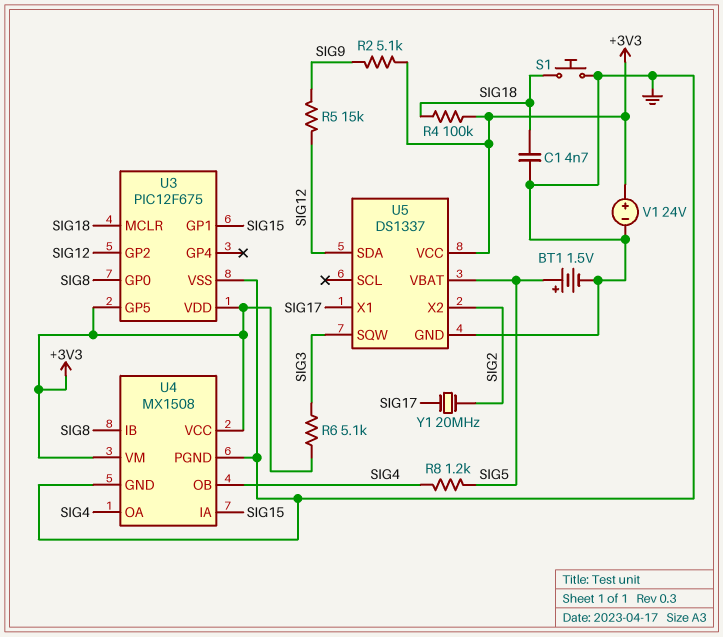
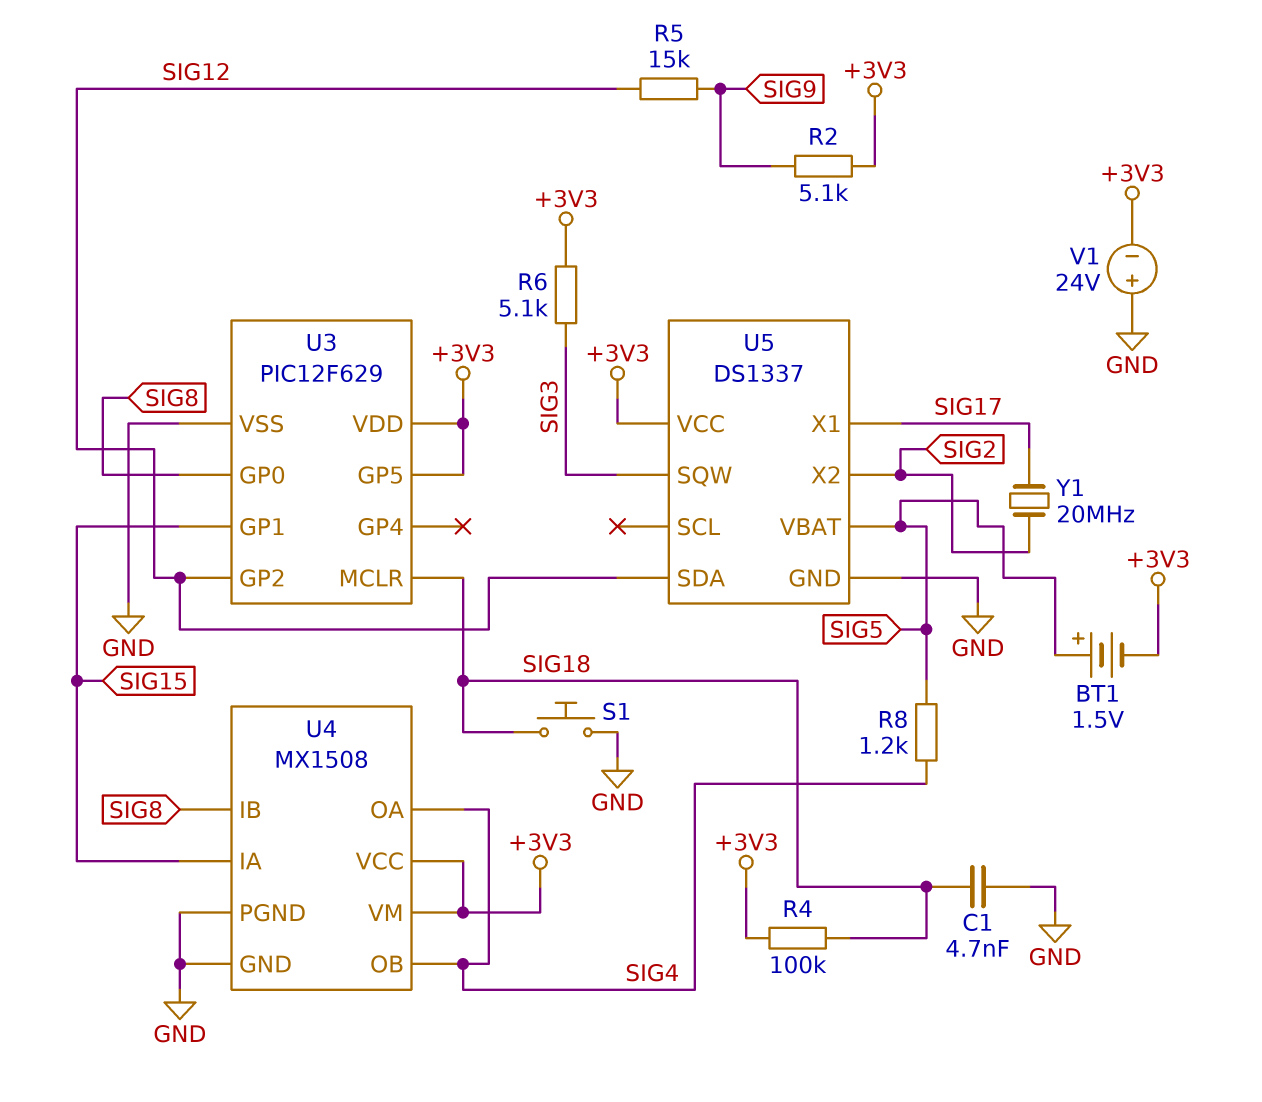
BT1: 1.5V (plus SIG5, minus GND) -> 1.5V (plus SIG5, minus +3V3)
U3: PIC12F675 -> PIC12F629
V1: 24V (plus +3V3, minus GND) -> 24V (plus GND, minus +3V3)

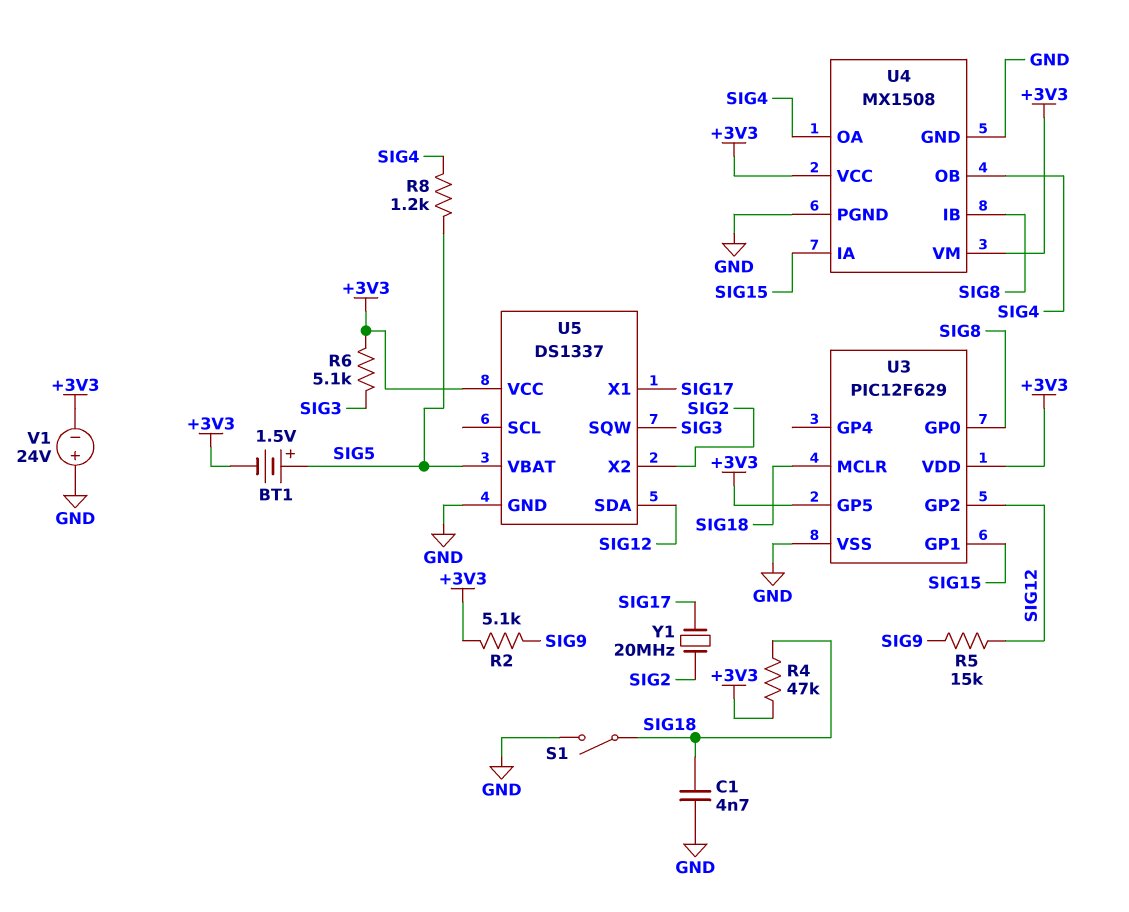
R4: 100k (+3V3, SIG18) -> 47k (+3V3, SIG18)
S1: button (GND, SIG18) -> switch (GND, SIG18)

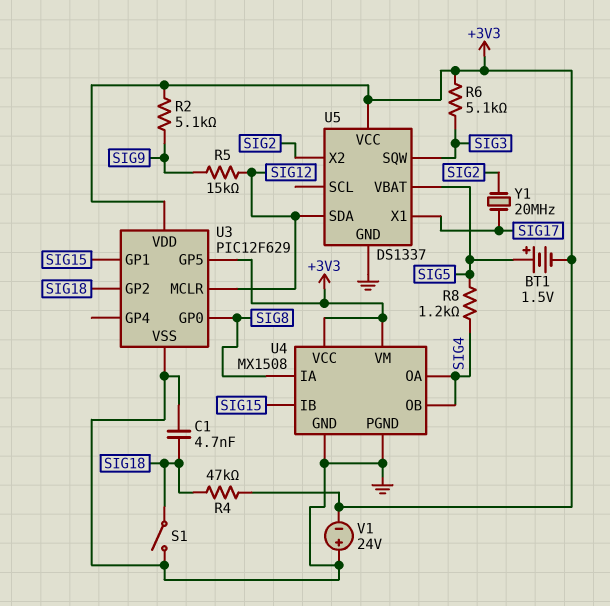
U3 pin GP2: SIG12 -> SIG18
U3 pin MCLR: SIG18 -> SIG12
U4 pin IA: SIG15 -> SIG8
U4 pin IB: SIG8 -> SIG15

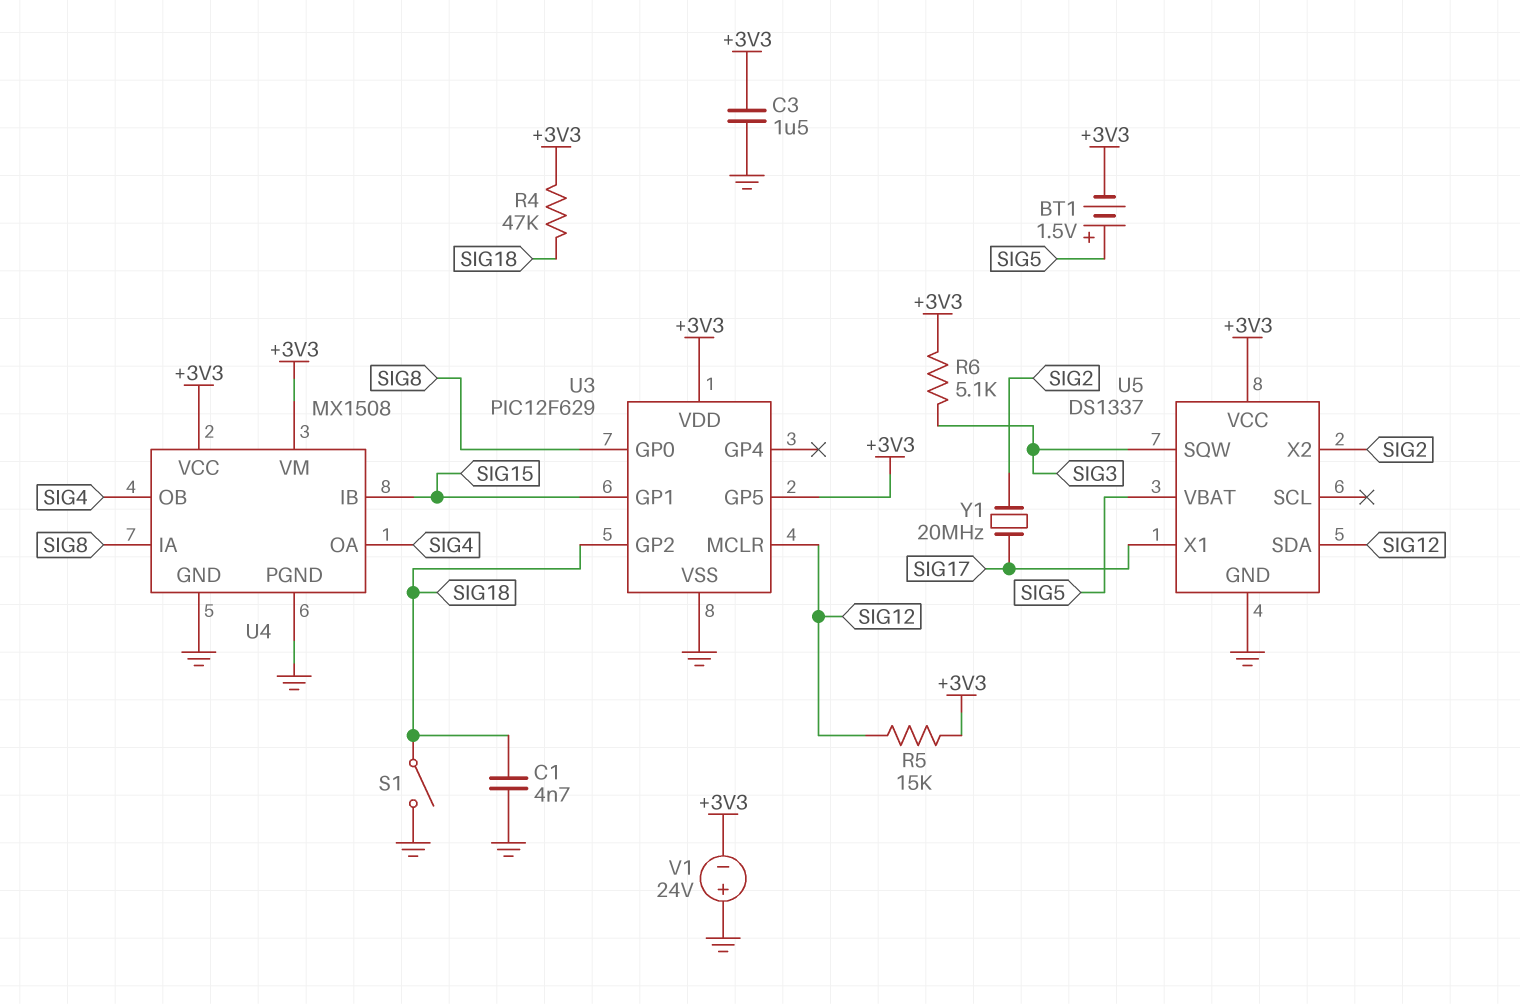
C3: none -> 1.5uF (+3V3, GND)
R2: 5.1k (+3V3, SIG9) -> none
R5: 15k (SIG9, SIG12) -> 15k (+3V3, SIG12)
R8: 1.2k (SIG4, SIG5) -> none

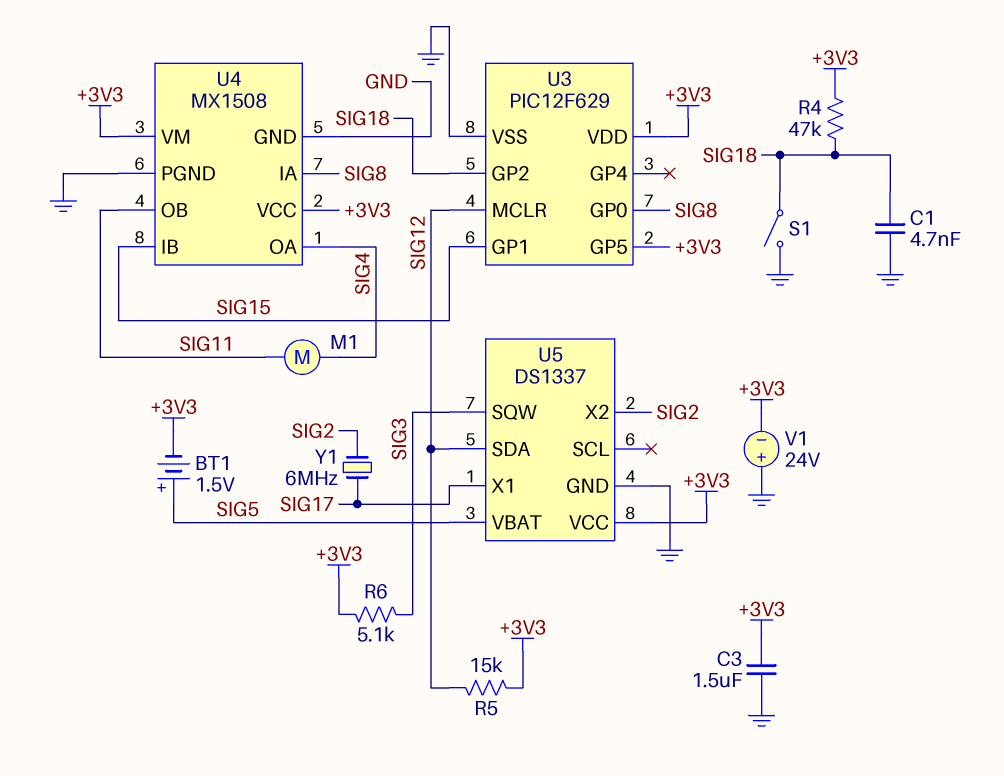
M1: none -> motor (SIG4, SIG11)
U4 pin OB: SIG4 -> SIG11
Y1: 20MHz (SIG2, SIG17) -> 6MHz (SIG2, SIG17)

